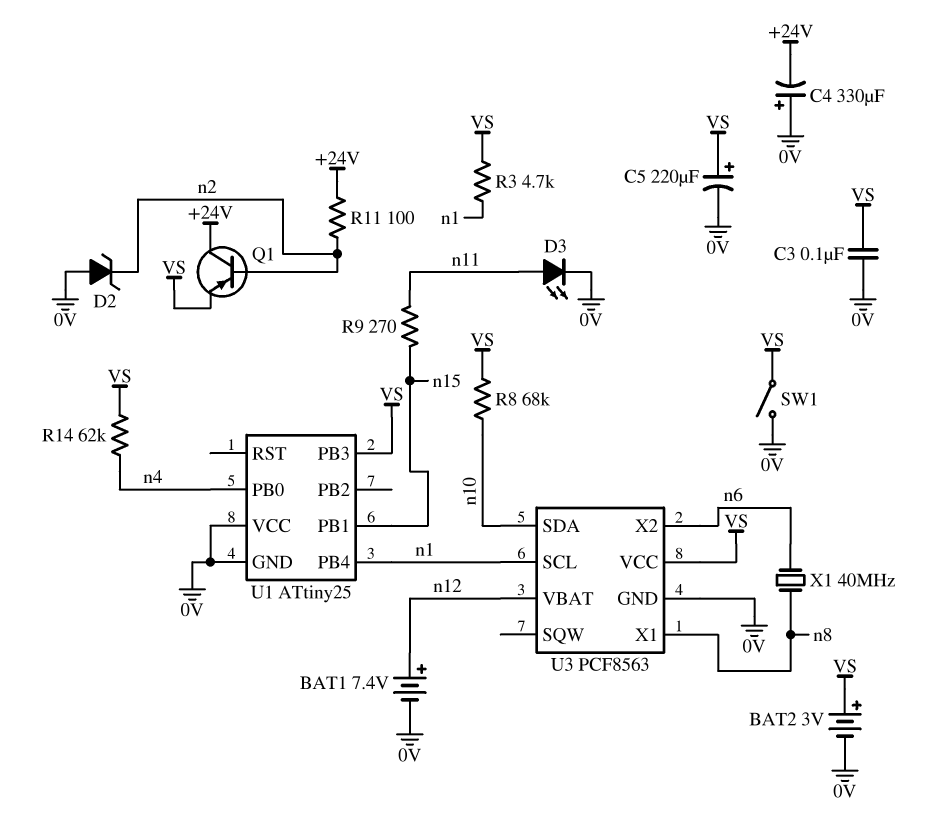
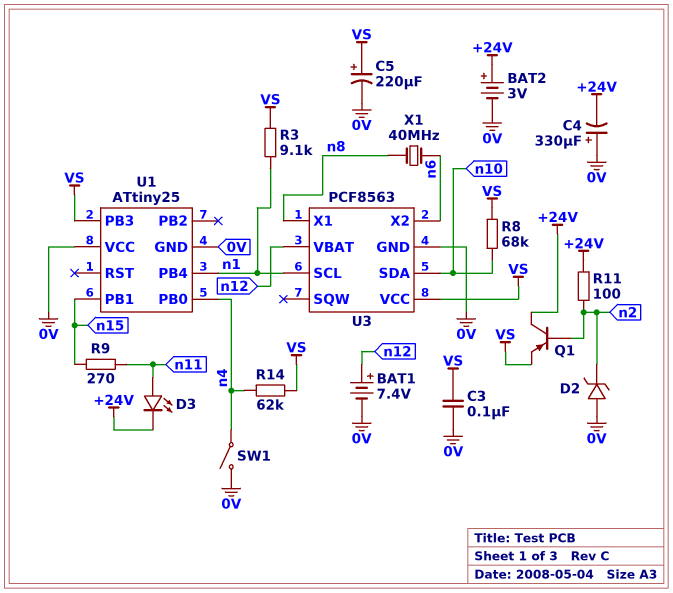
BAT2: 3V (plus VS, minus 0V) -> 3V (plus +24V, minus 0V)
D3: LED (A n11, K 0V) -> LED (A n11, K +24V)
R3: 4.7k (VS, n1) -> 9.1k (VS, n1)
SW1: switch (0V, VS) -> switch (0V, n4)

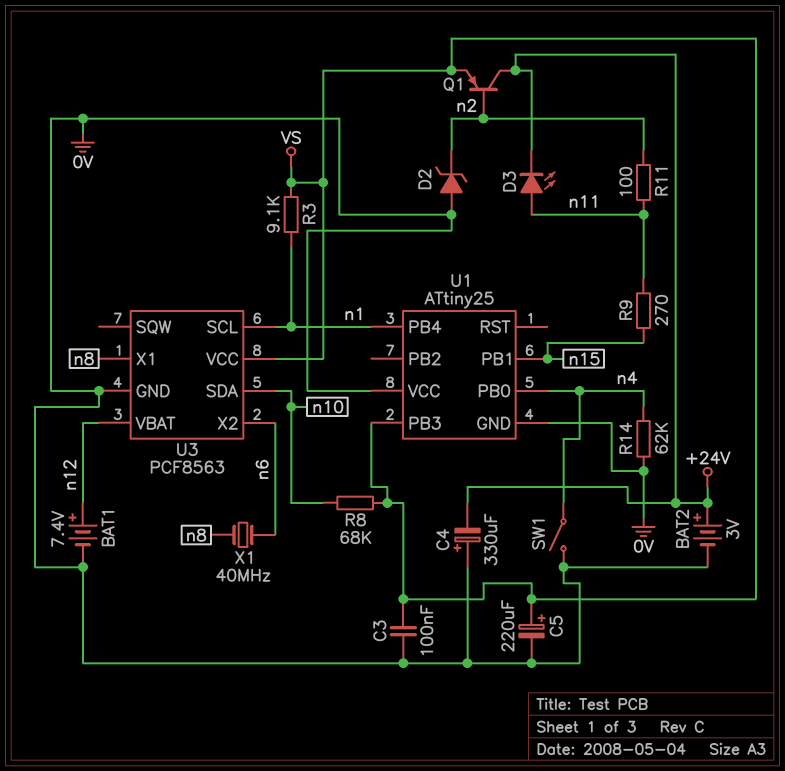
R11: 100 (+24V, n2) -> 100 (n2, n11)
R14: 62k (VS, n4) -> 62k (0V, n4)

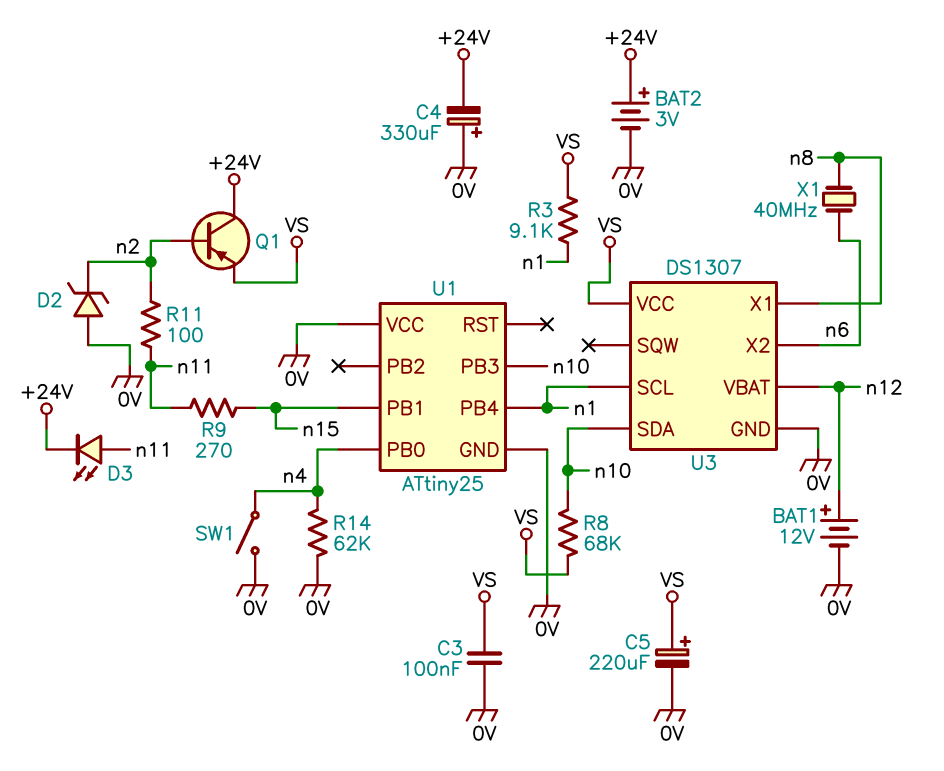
BAT1: 7.4V (plus n12, minus 0V) -> 12V (plus n12, minus 0V)
U1 pin PB3: VS -> n10
U3: PCF8563 -> DS1307

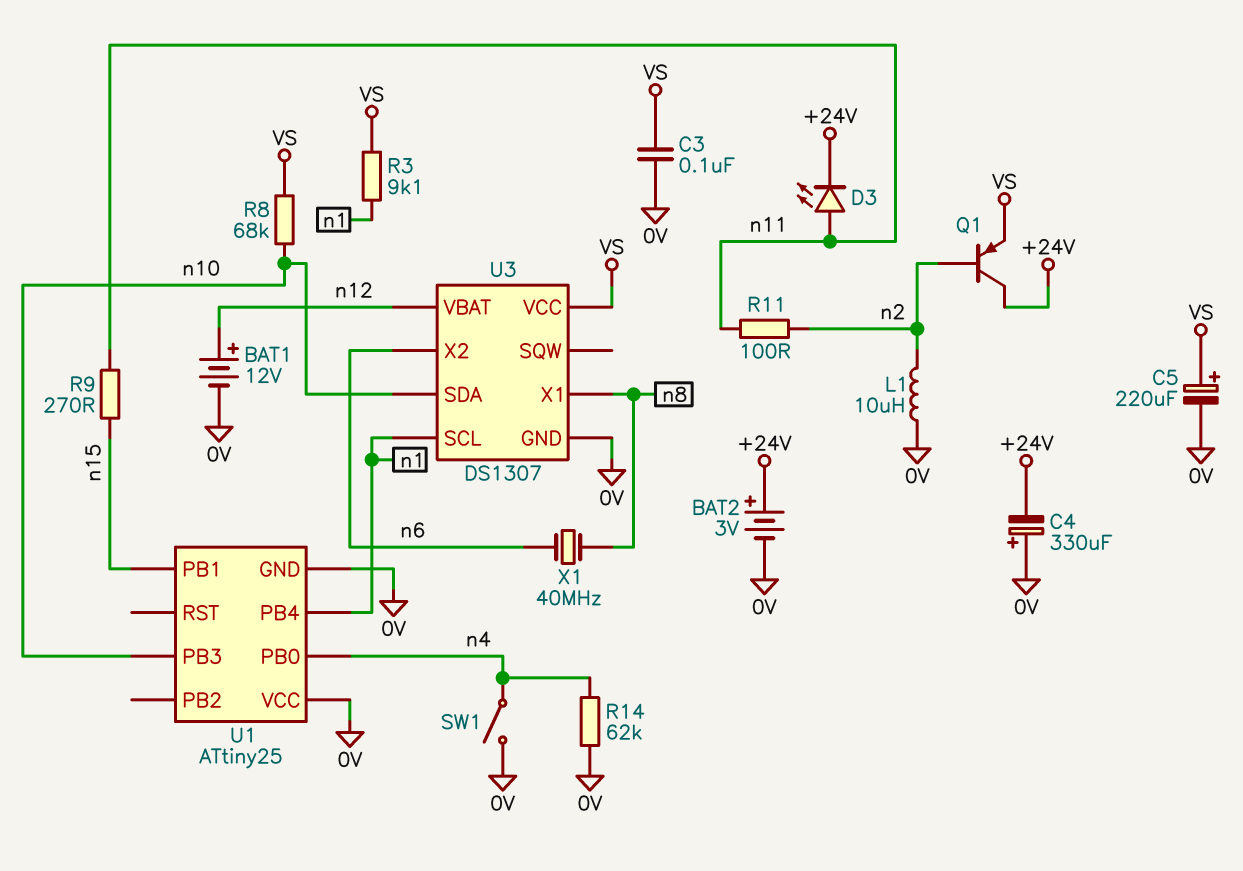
D2: zener (A 0V, K n2) -> none
L1: none -> 10uH (0V, n2)

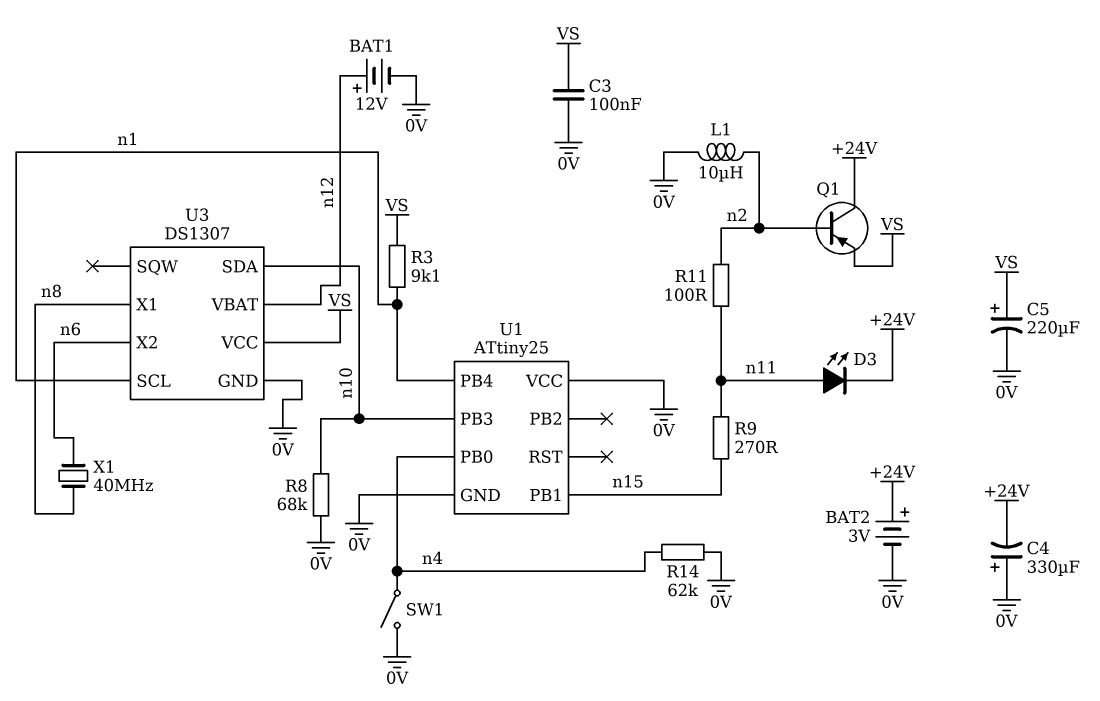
R8: 68k (VS, n10) -> 68k (0V, n10)

